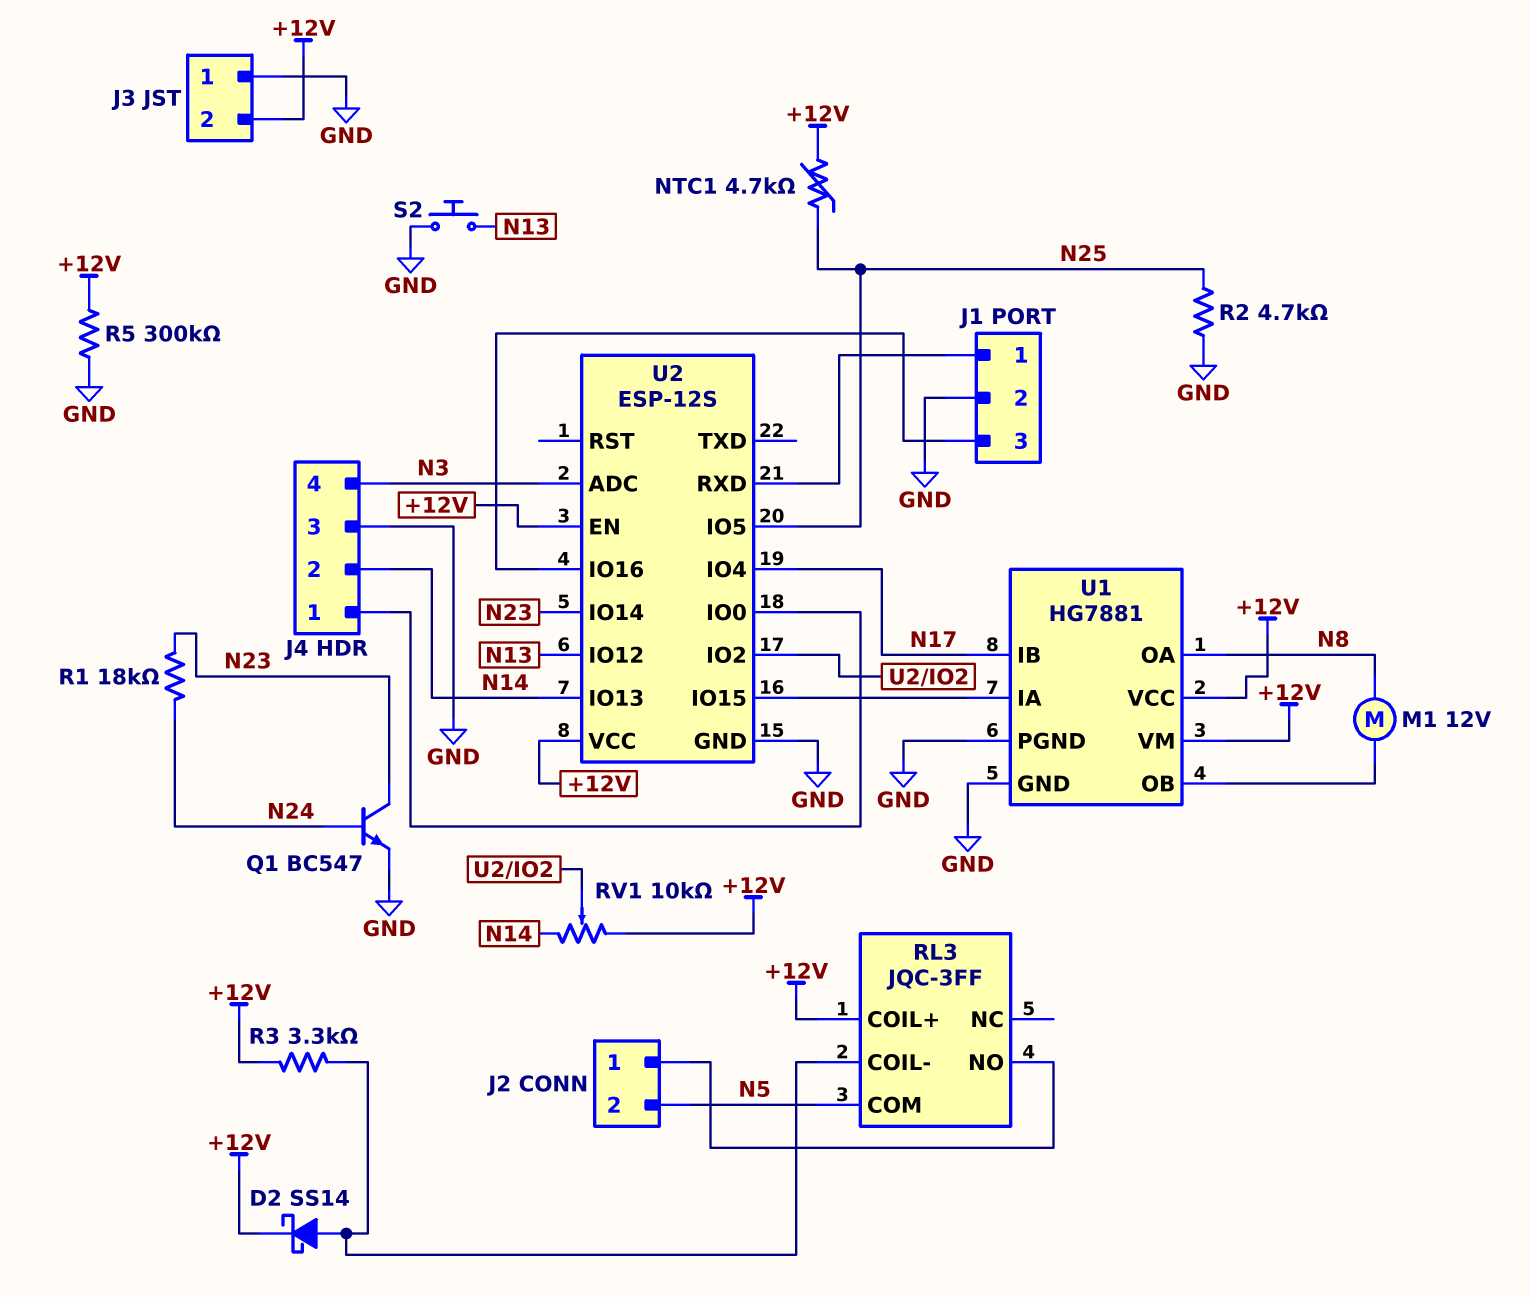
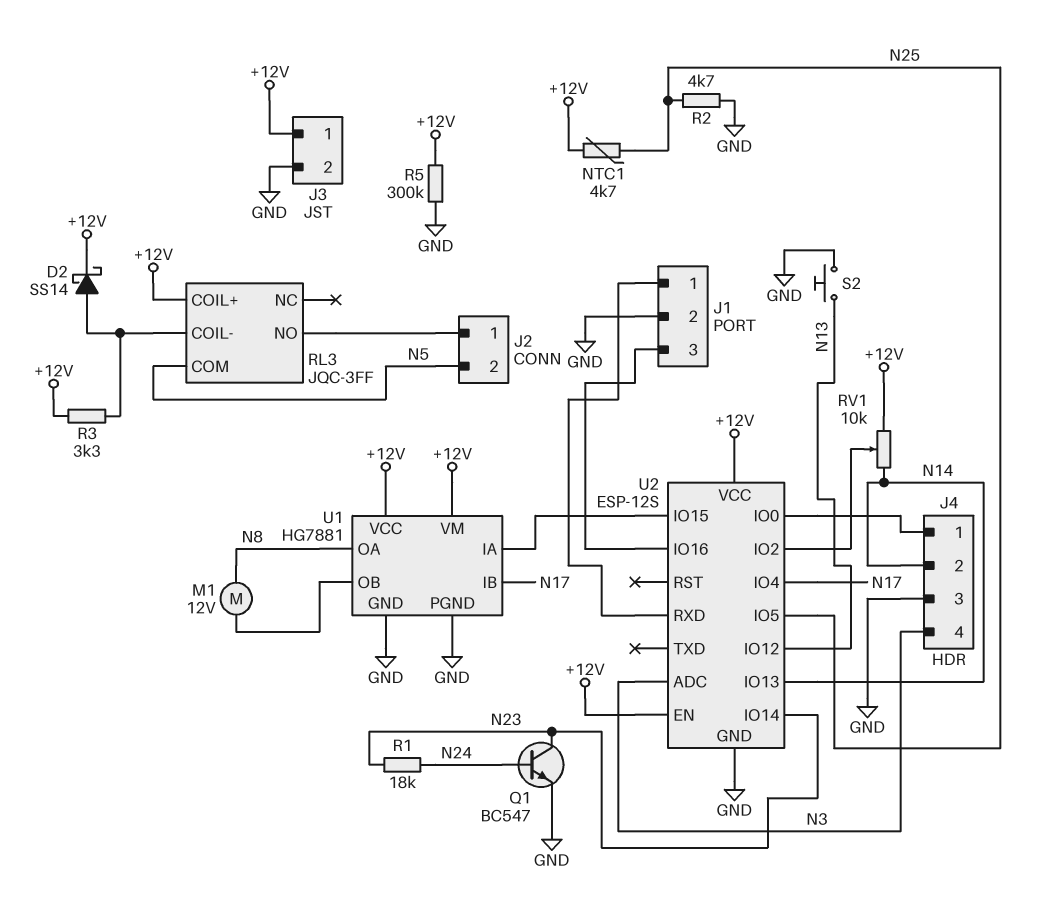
J3 pin 1: GND -> +12V
J3 pin 2: +12V -> GND

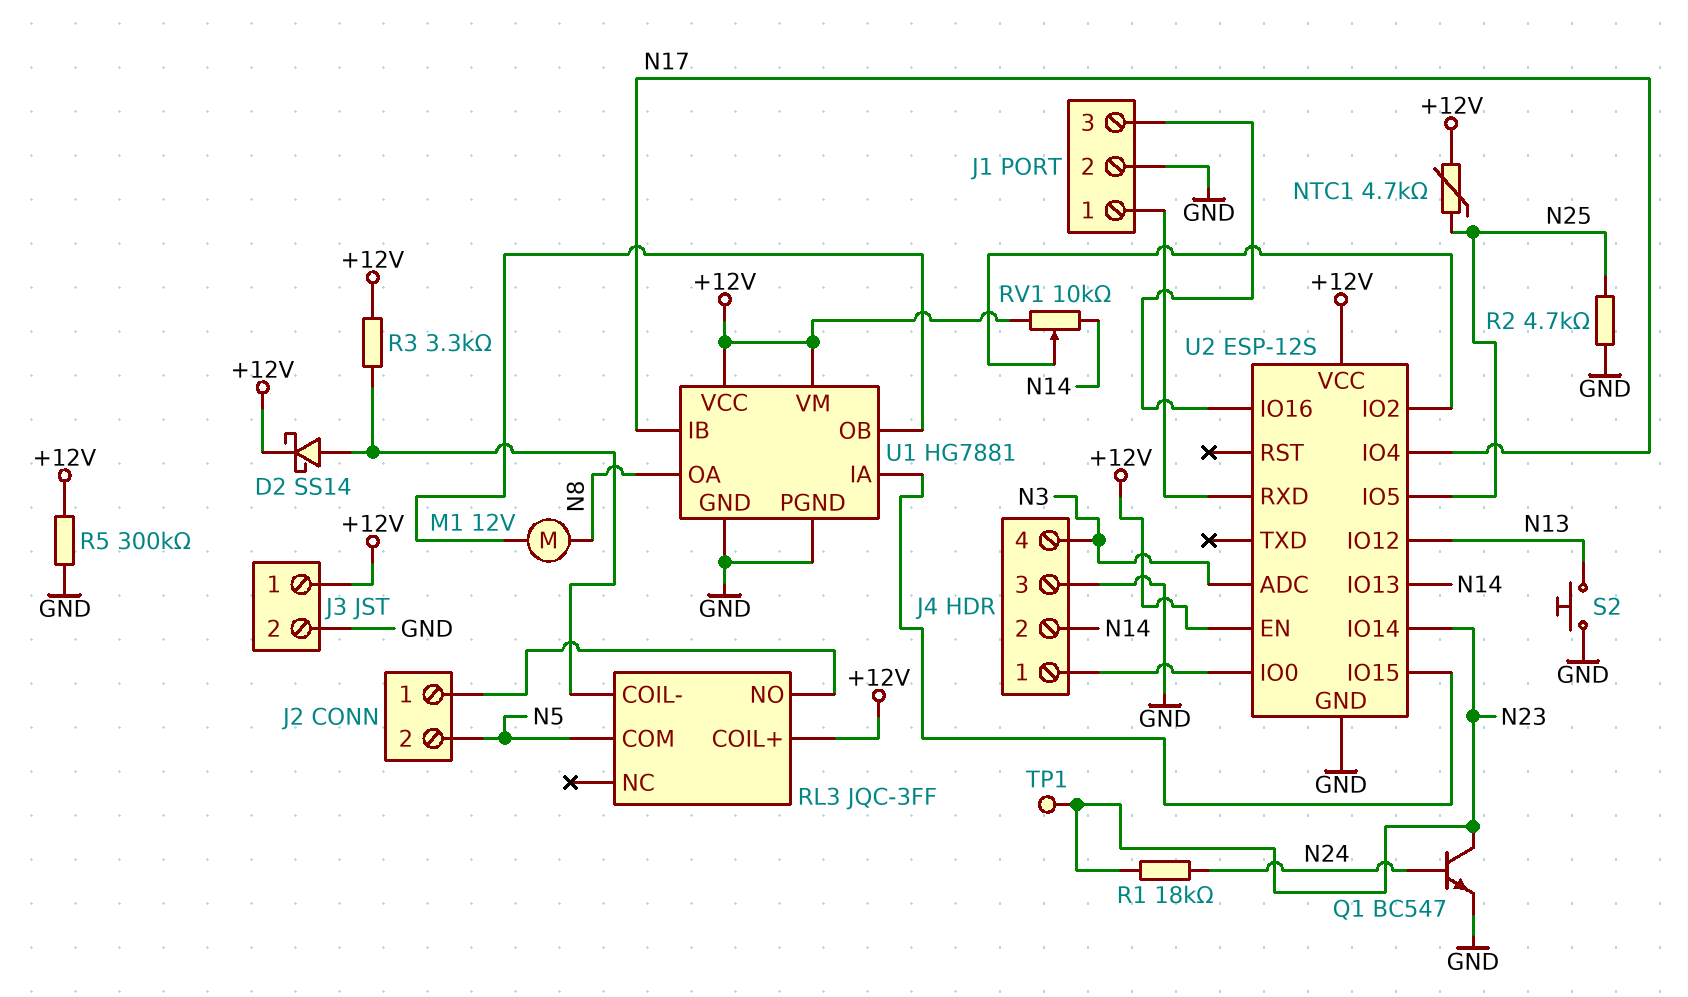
TP1: none -> test point (N23)

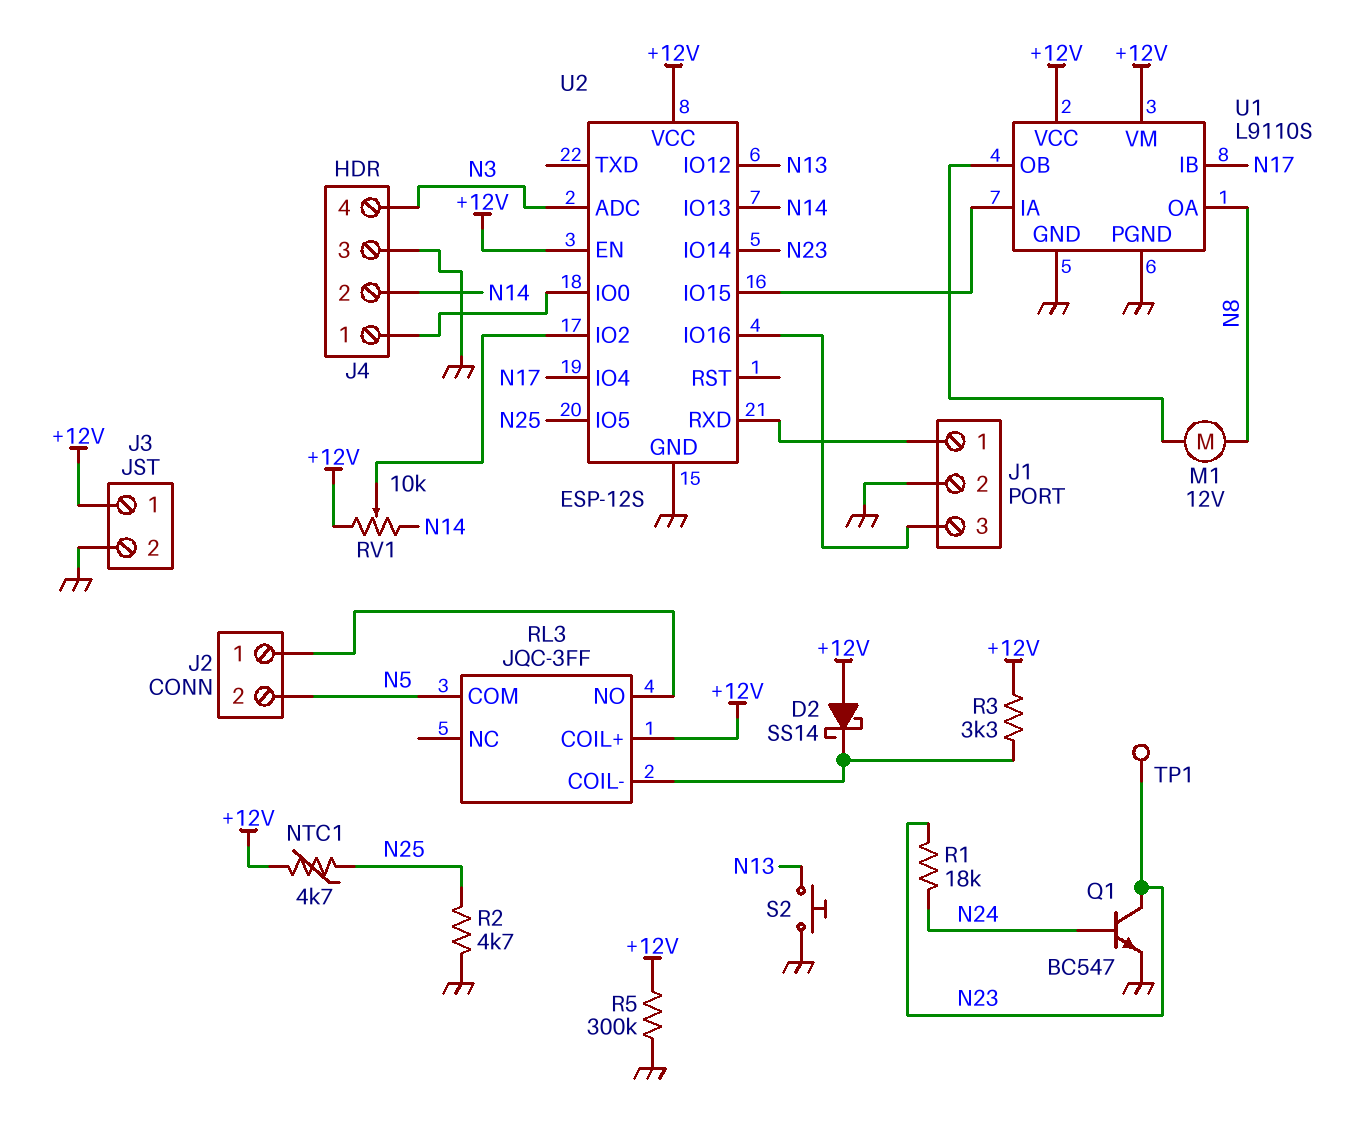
D2: schottky SS14 (A RL3/COIL-, K +12V) -> schottky SS14 (A +12V, K RL3/COIL-)
U1: HG7881 -> L9110S

